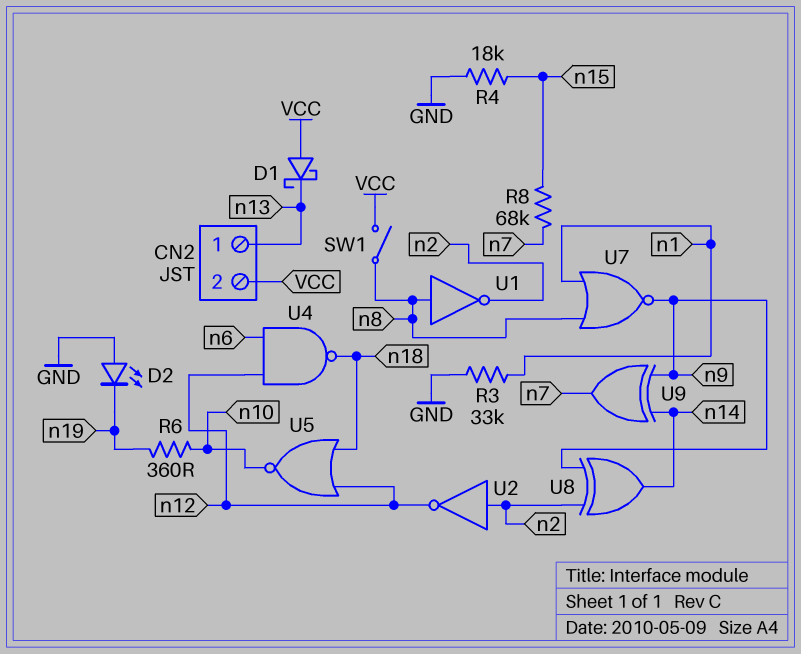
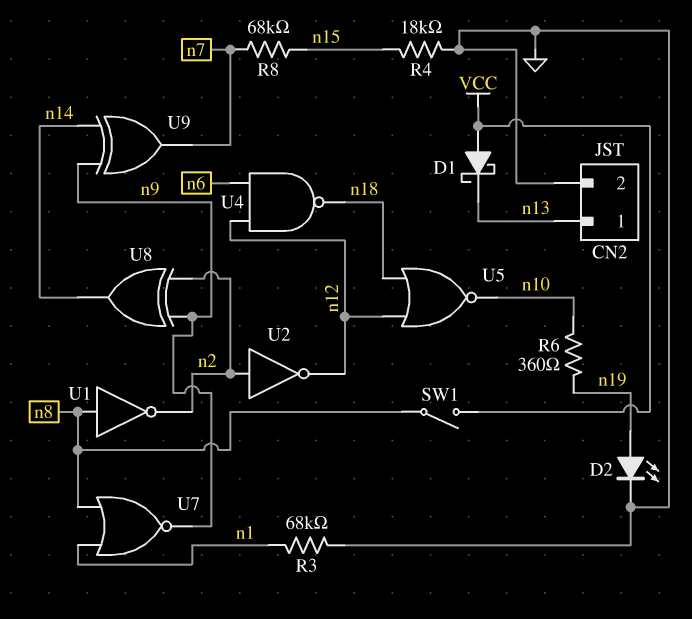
CN2 pin 2: VCC -> GND
D2: LED (A GND, K n19) -> LED (A n19, K GND)
R3: 33k (GND, n1) -> 68k (GND, n1)

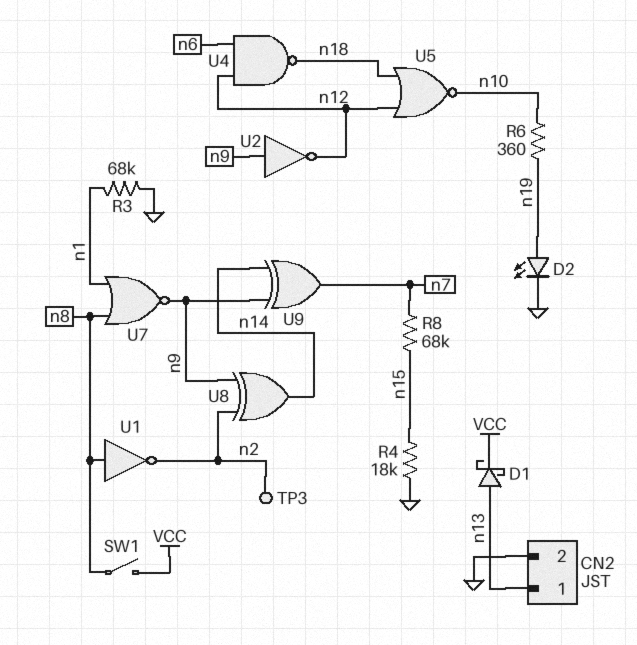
D1: schottky (A VCC, K n13) -> schottky (A n13, K VCC)
TP3: none -> test point (n2)
U2: NOT (in n2, out n12) -> NOT (in n9, out n12)

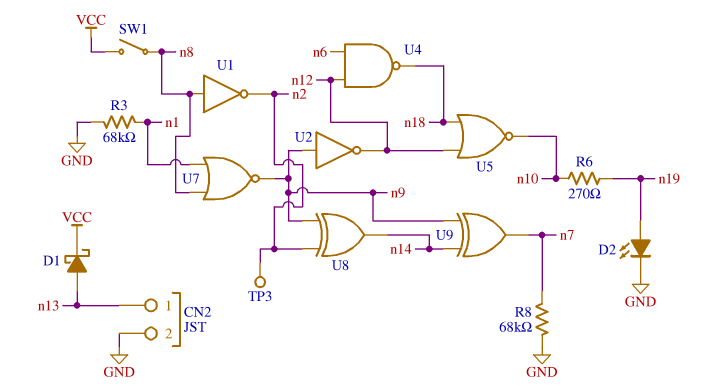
R4: 18k (GND, n15) -> none
R6: 360 (n10, n19) -> 270 (n10, n19)
R8: 68k (n7, n15) -> 68k (GND, n7)

